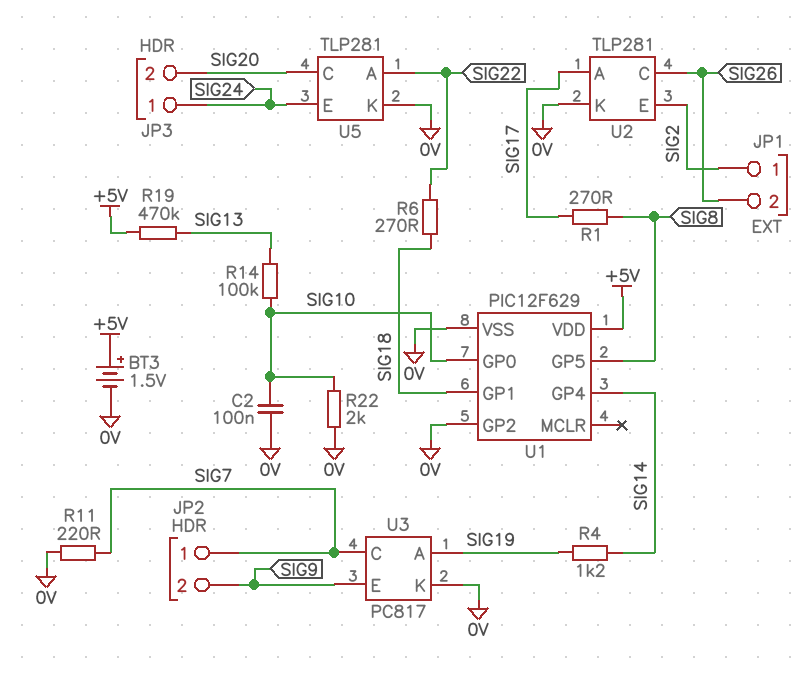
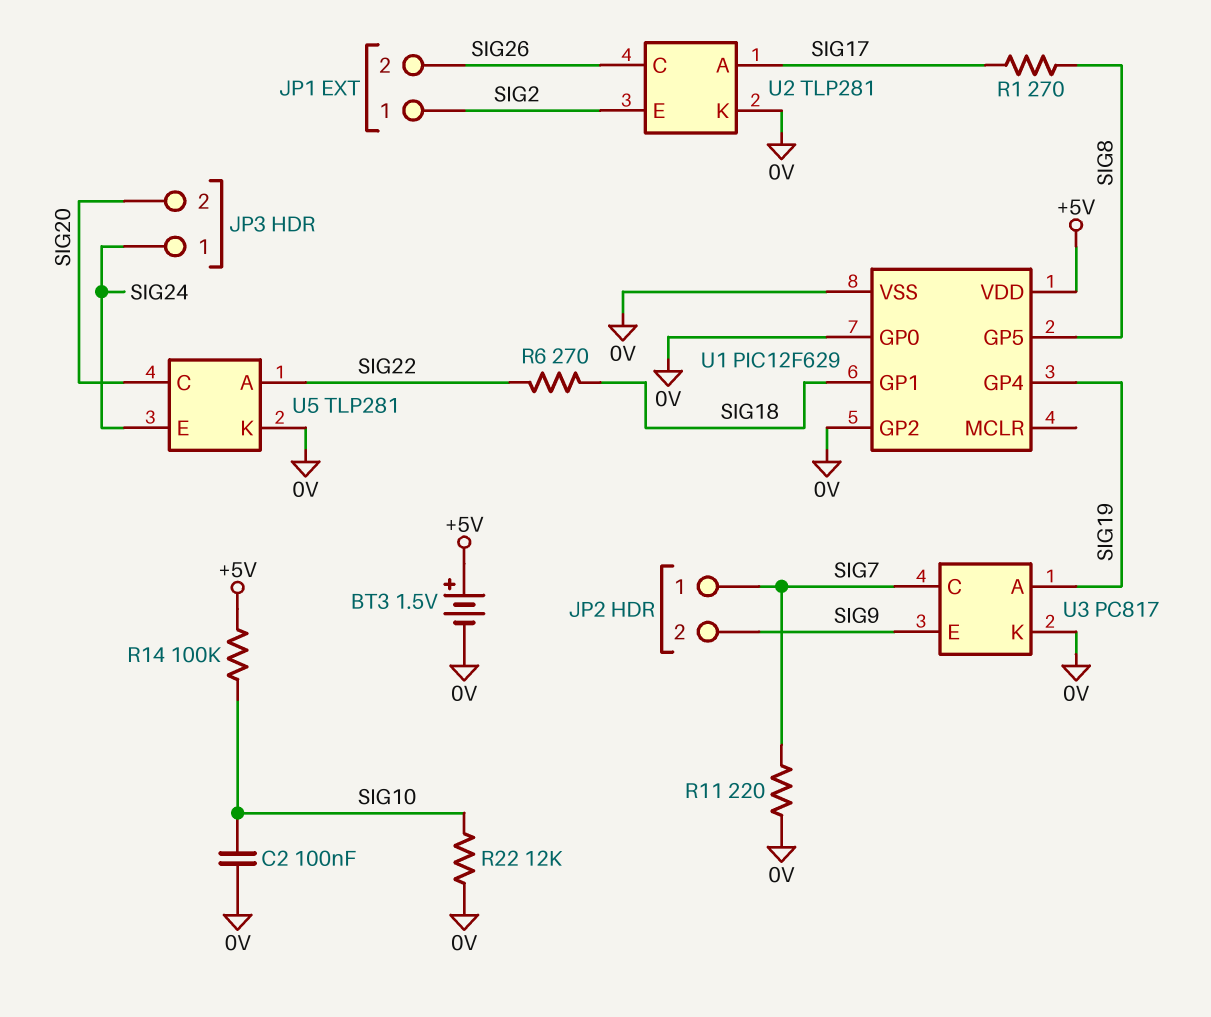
R4: 1.2k (SIG14, SIG19) -> none
R14: 100k (SIG10, SIG13) -> 100k (+5V, SIG10)
R19: 470k (+5V, SIG13) -> none
R22: 2k (0V, SIG10) -> 12k (0V, SIG10)
U1 pin GP0: SIG10 -> 0V
U1 pin GP4: SIG14 -> SIG19

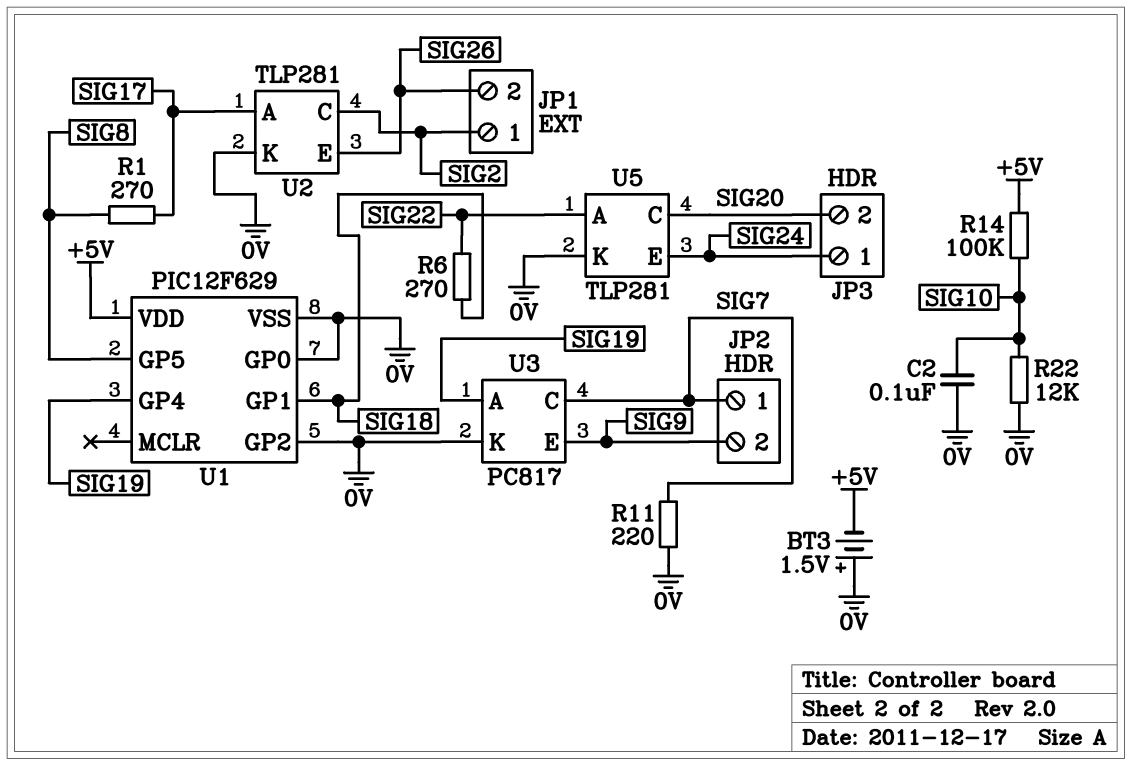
BT3: 1.5V (plus +5V, minus 0V) -> 1.5V (plus 0V, minus +5V)
U2 pin C: SIG26 -> SIG2
U2 pin E: SIG2 -> SIG26

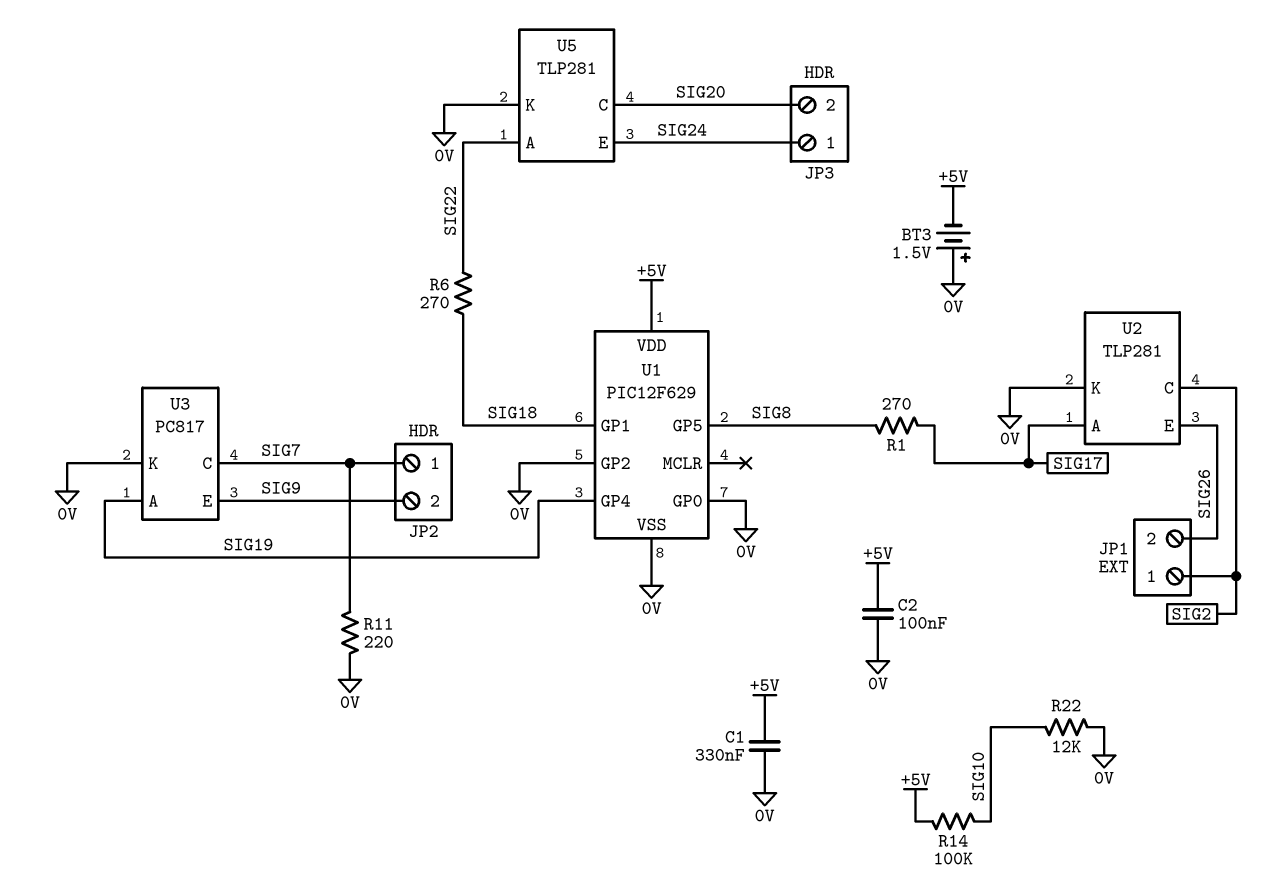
C1: none -> 330nF (+5V, 0V)
C2: 100nF (0V, SIG10) -> 100nF (+5V, 0V)

